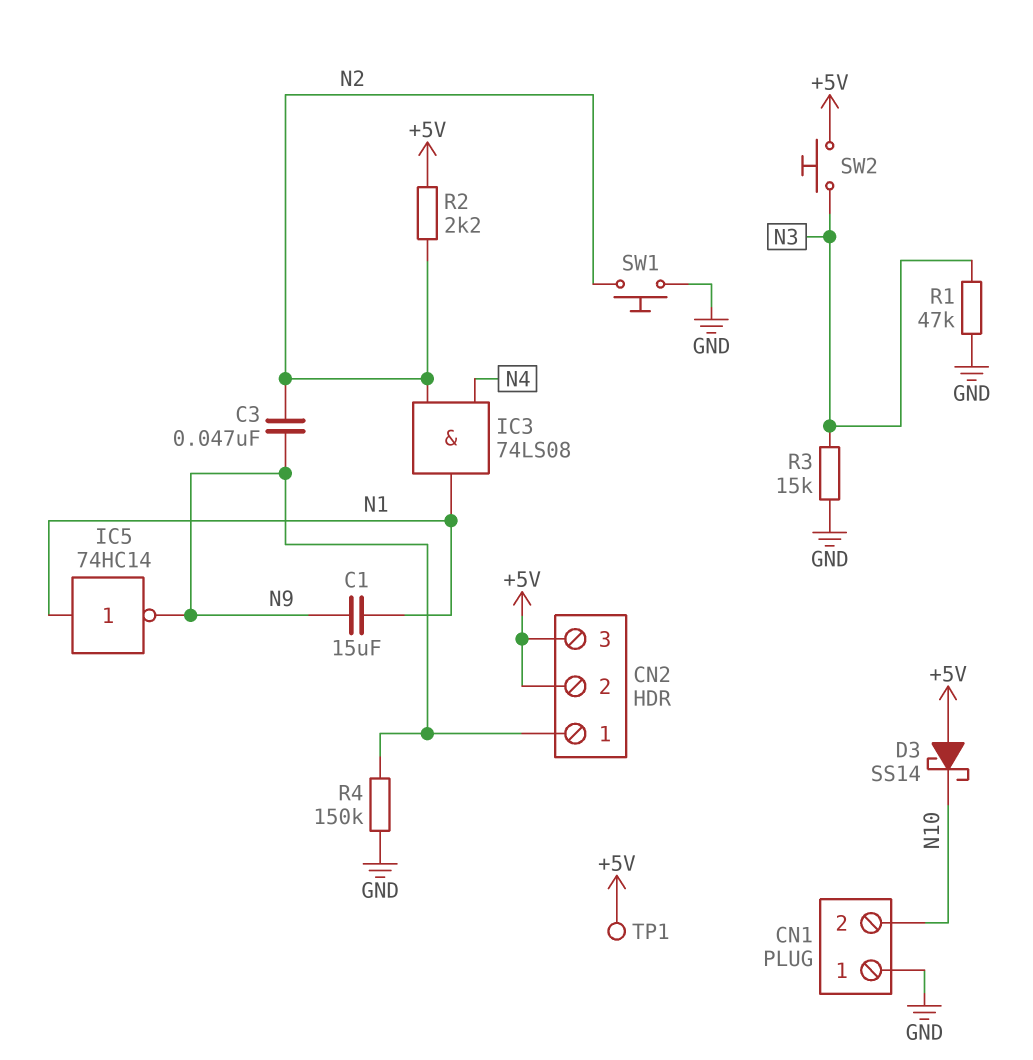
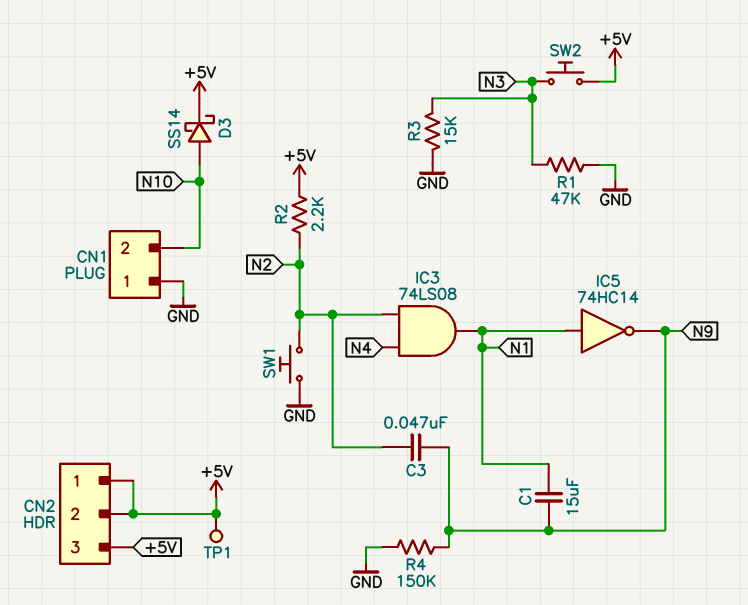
CN2 pin 1: N9 -> +5V
D3: schottky SS14 (A +5V, K N10) -> schottky SS14 (A N10, K +5V)

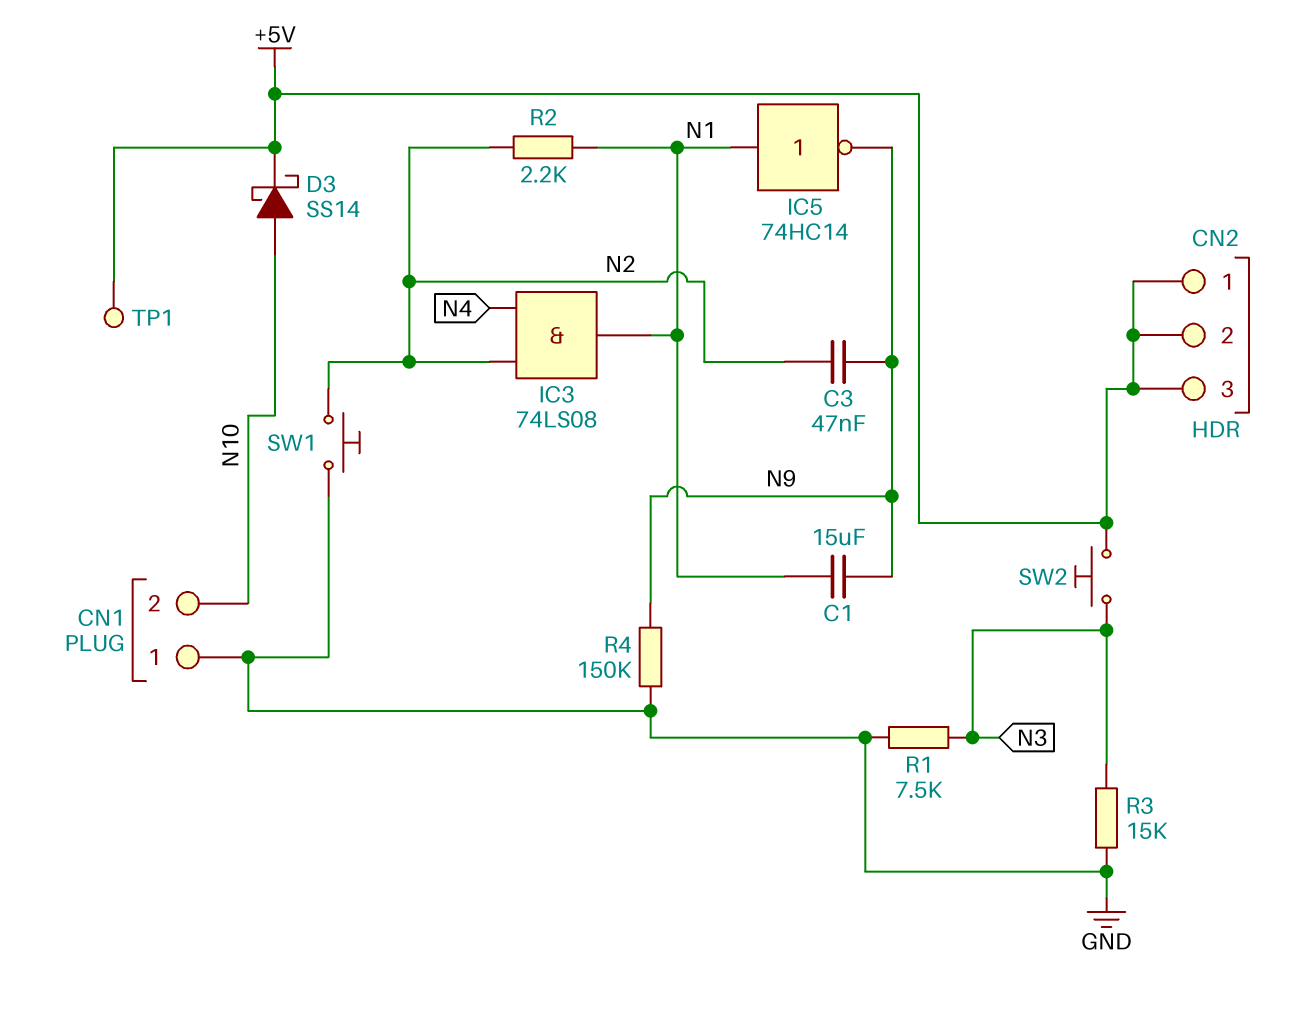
R1: 47k (GND, N3) -> 7.5k (GND, N3)
R2: 2.2k (+5V, N2) -> 2.2k (N1, N2)

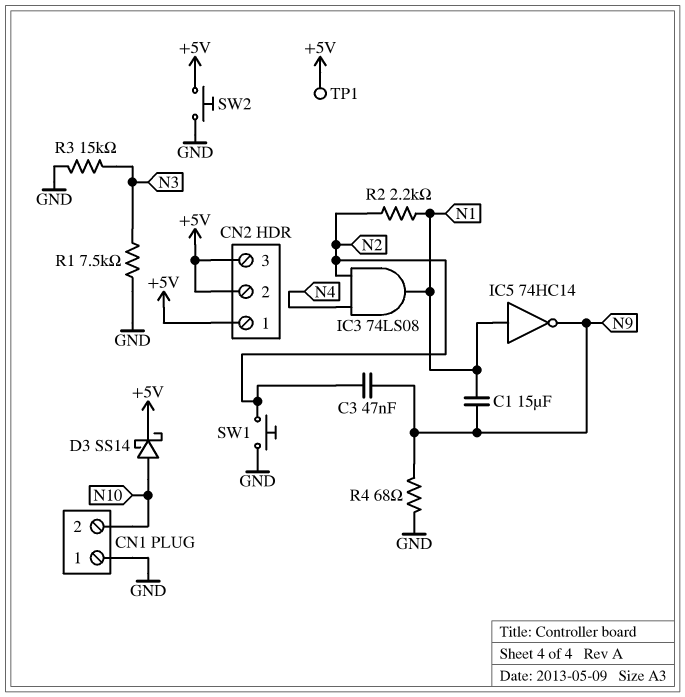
R4: 150k (GND, N9) -> 68 (GND, N9)
SW2: button (+5V, N3) -> button (+5V, GND)

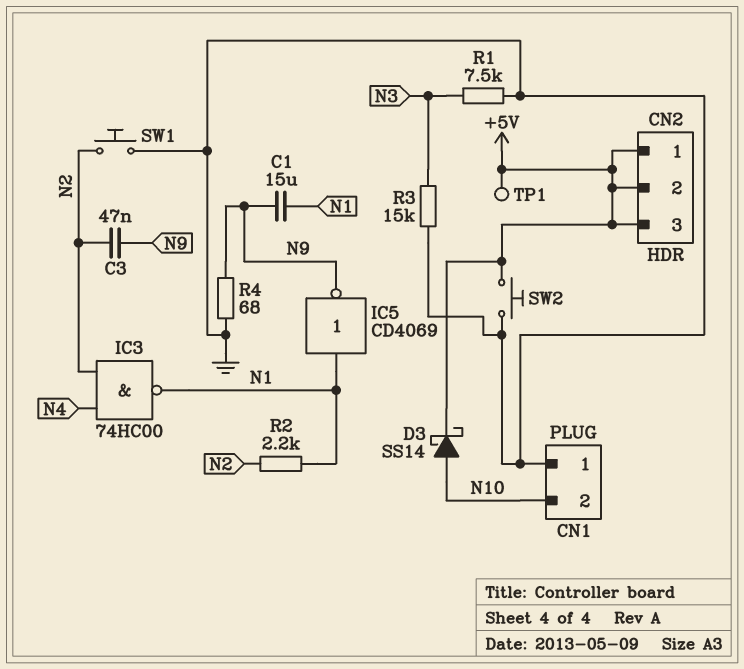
IC3: AND 74LS08 (in N2, in N4, out N1) -> NAND 74HC00 (in N2, in N4, out N1)
IC5: NOT 74HC14 (in N1, out N9) -> NOT CD4069 (in N1, out N9)

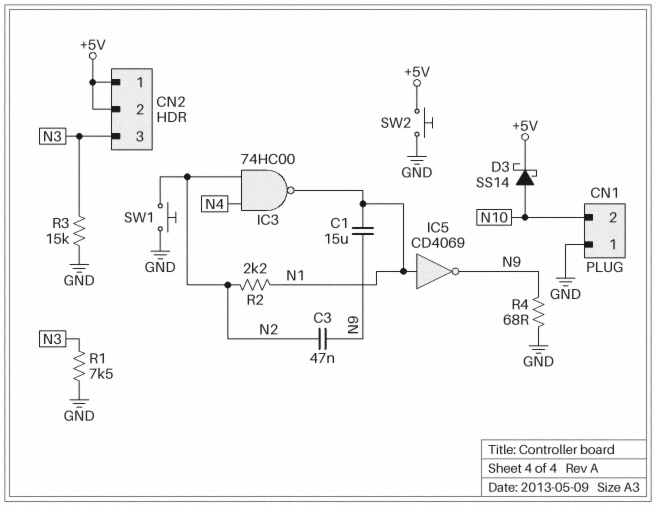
CN2 pin 3: +5V -> N3
TP1: test point (+5V) -> none

